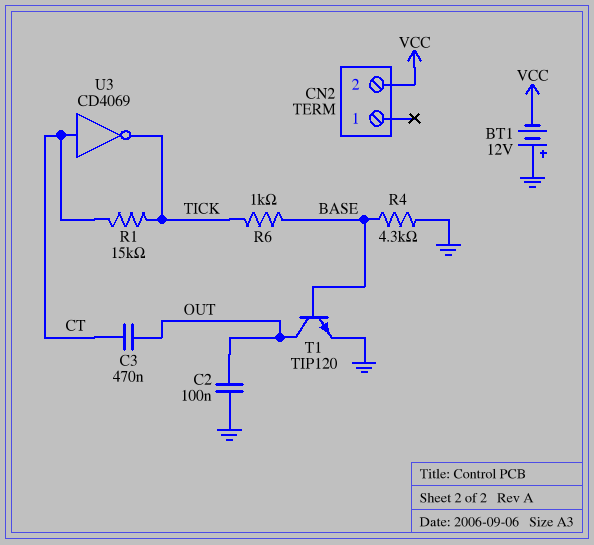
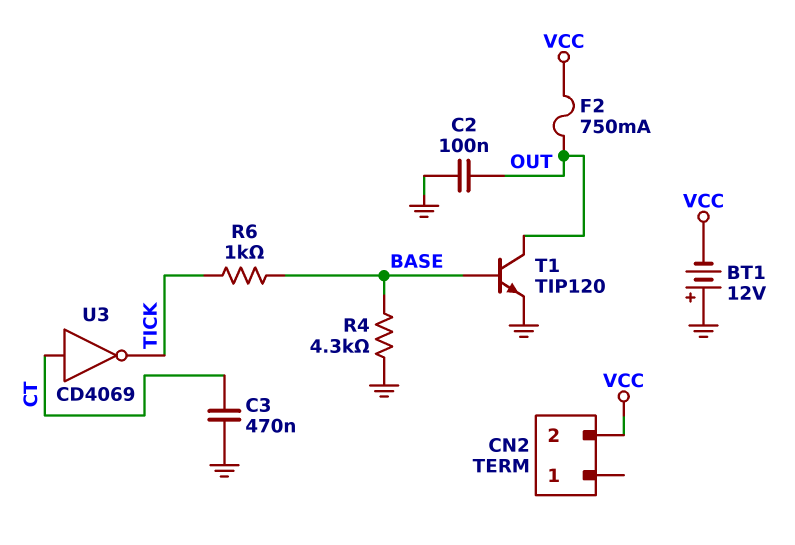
C3: 470nF (CT, OUT) -> 470nF (CT, GND)
F2: none -> 750mA (OUT, VCC)
R1: 15k (CT, TICK) -> none

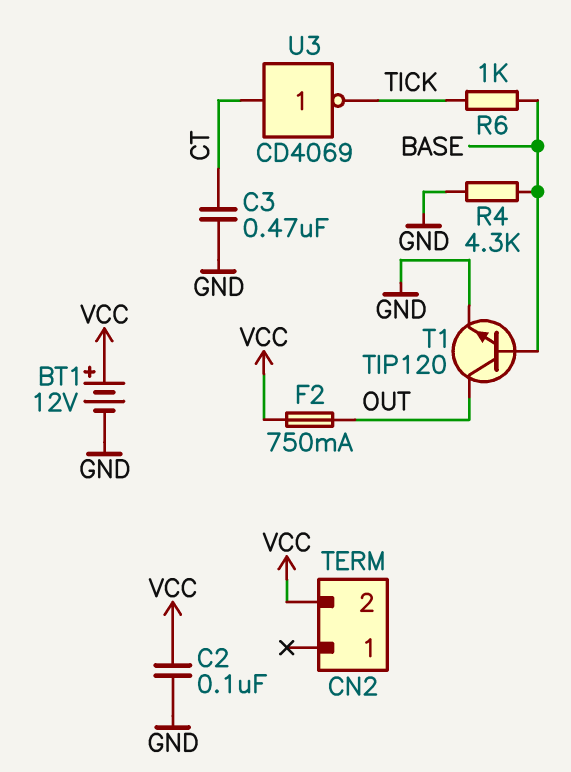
BT1: 12V (plus GND, minus VCC) -> 12V (plus VCC, minus GND)
C2: 100nF (GND, OUT) -> 100nF (GND, VCC)

